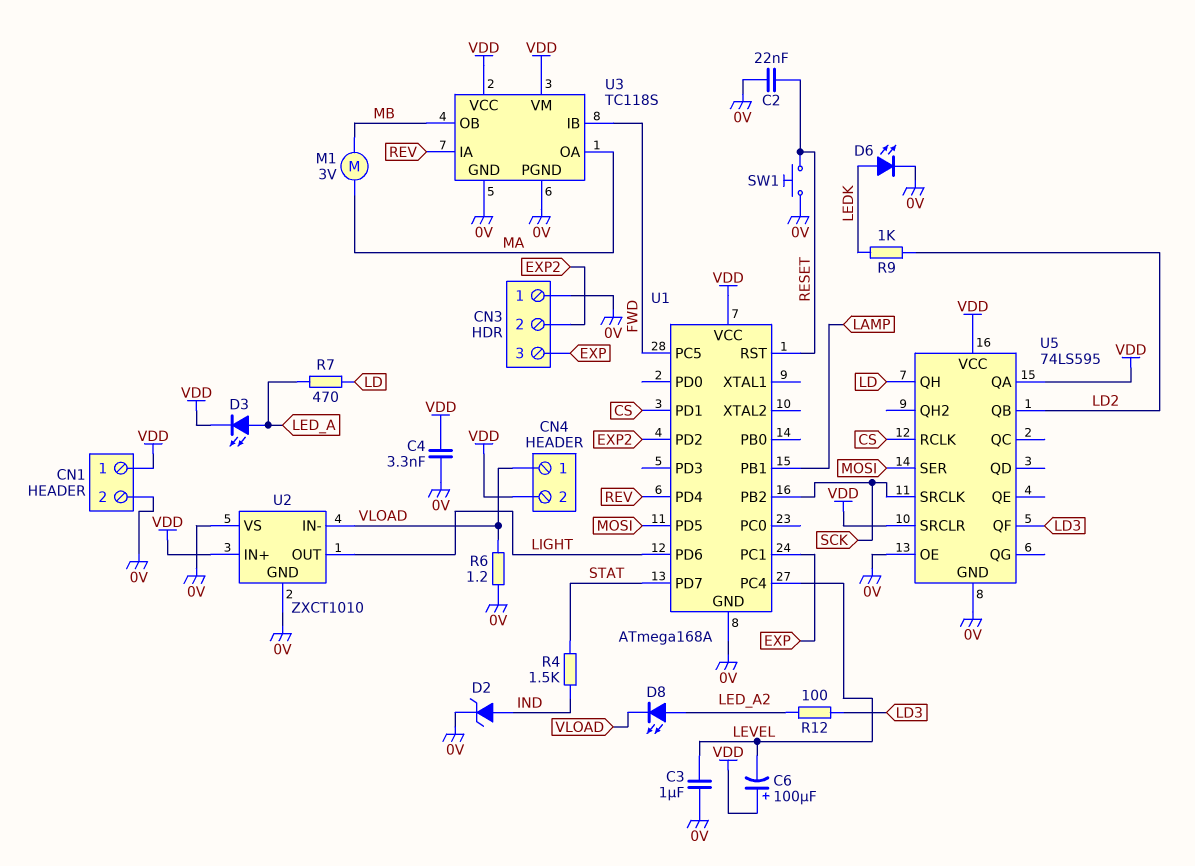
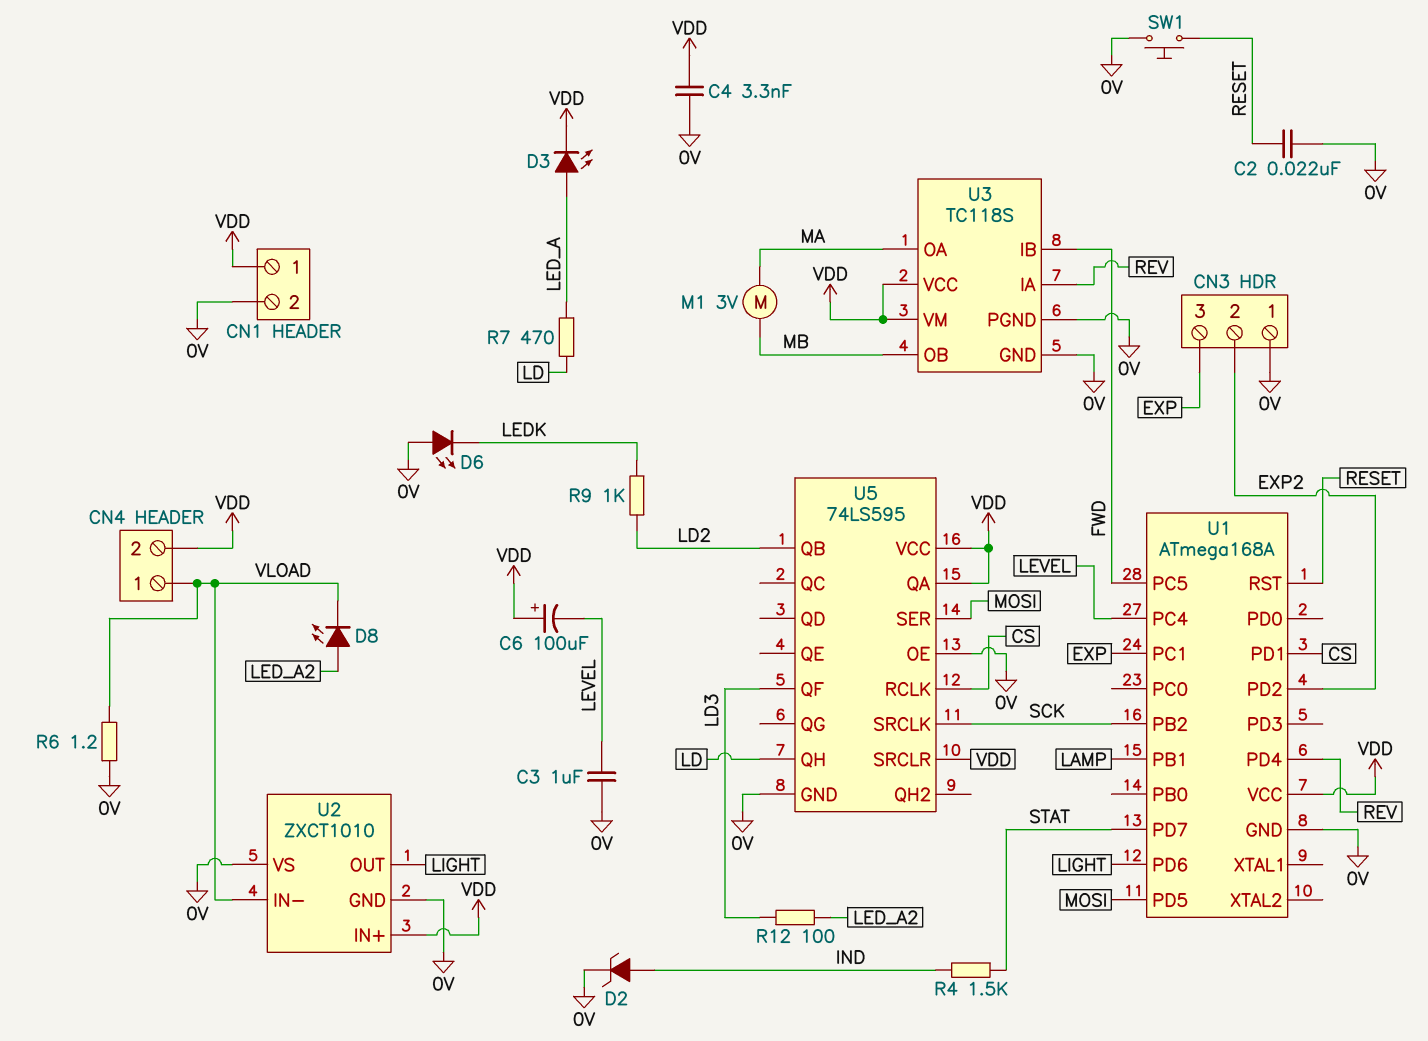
D6: LED (A LEDK, K 0V) -> LED (A 0V, K LEDK)

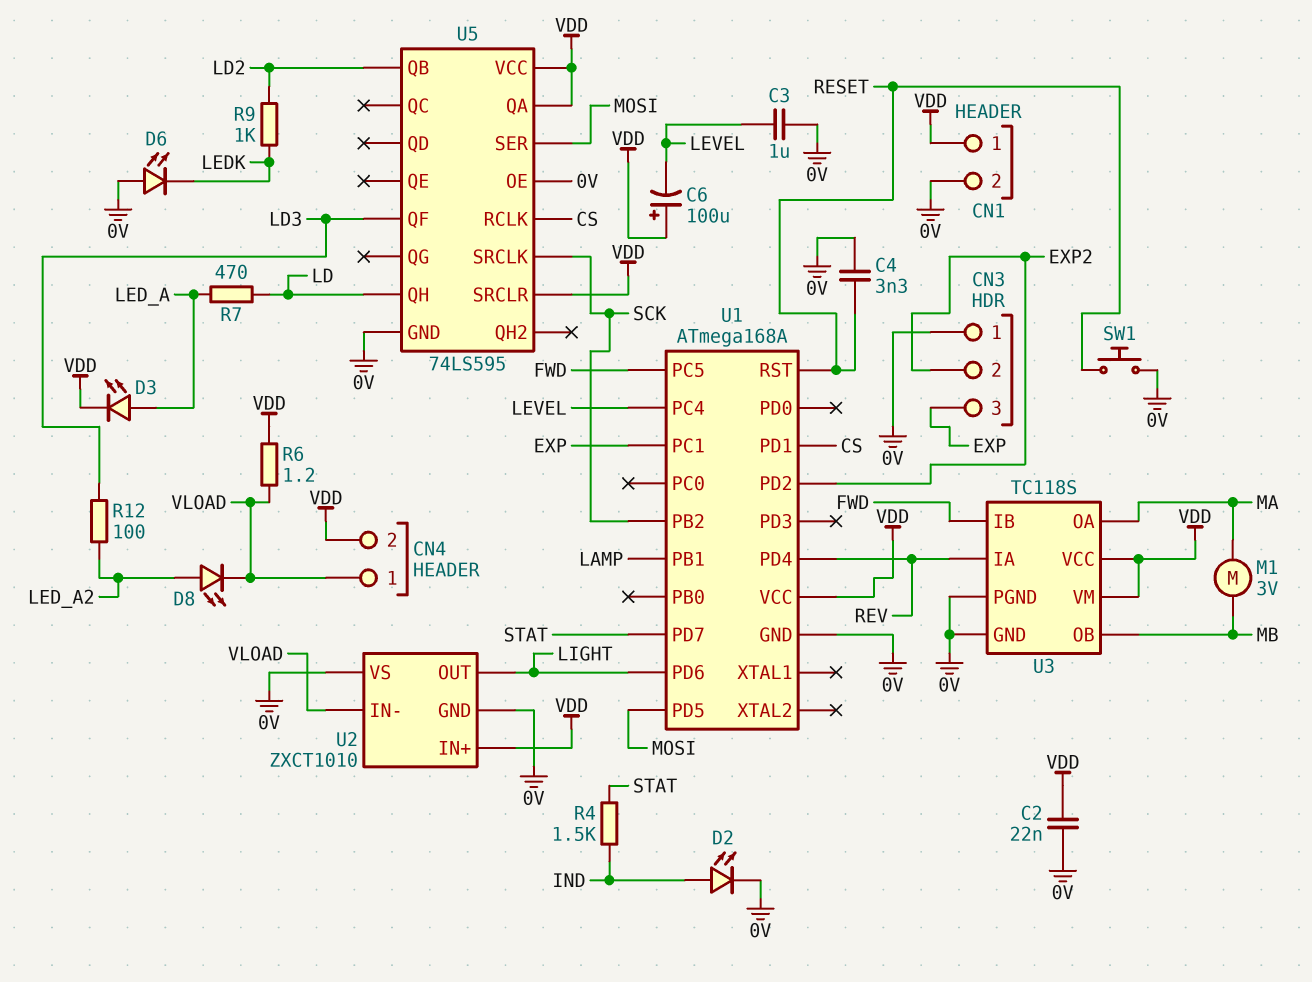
C2: 22nF (0V, RESET) -> 22nF (0V, VDD)
C4: 3.3nF (0V, VDD) -> 3.3nF (0V, RESET)
D2: zener (A IND, K 0V) -> LED (A IND, K 0V)
R6: 1.2 (0V, VLOAD) -> 1.2 (VDD, VLOAD)

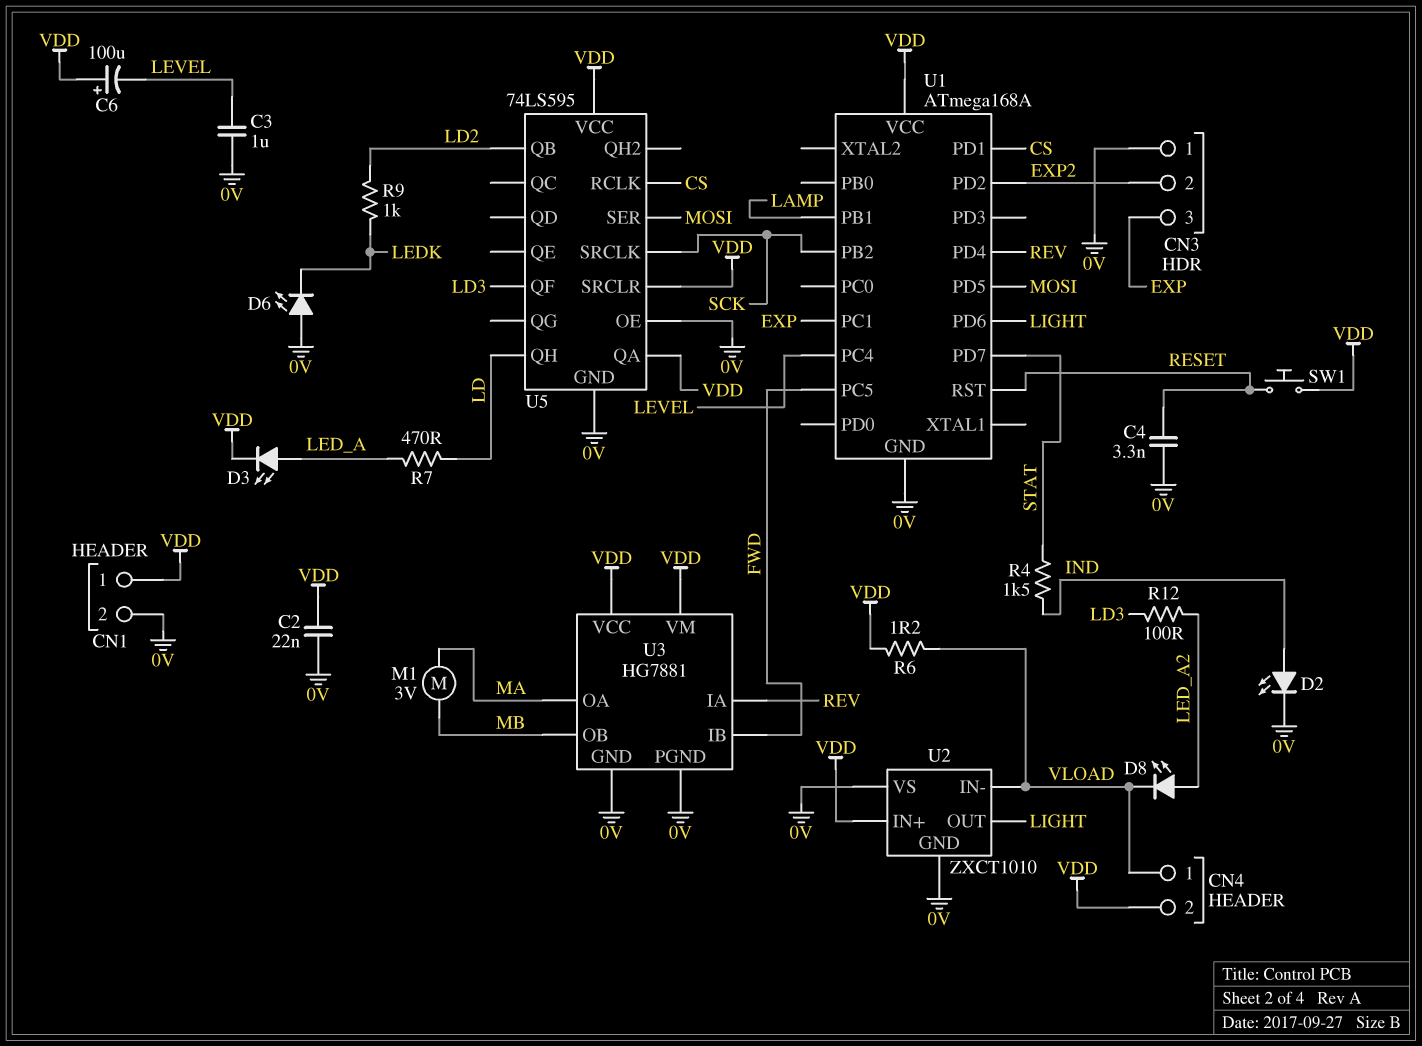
SW1: button (0V, RESET) -> button (RESET, VDD)
U3: TC118S -> HG7881

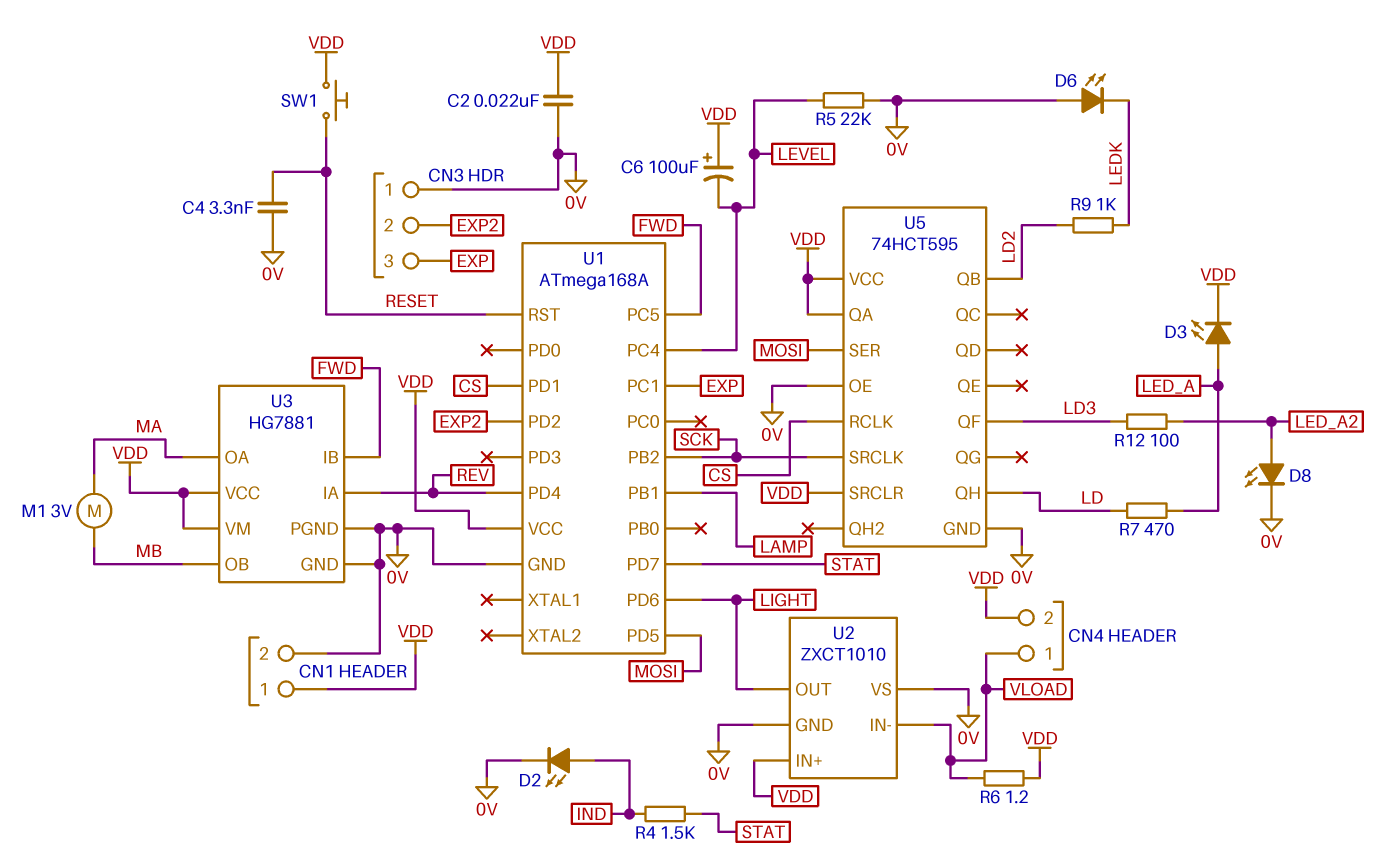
C3: 1uF (0V, LEVEL) -> none
D8: LED (A LED_A2, K VLOAD) -> LED (A LED_A2, K 0V)
R5: none -> 22k (0V, LEVEL)
U5: 74LS595 -> 74HCT595

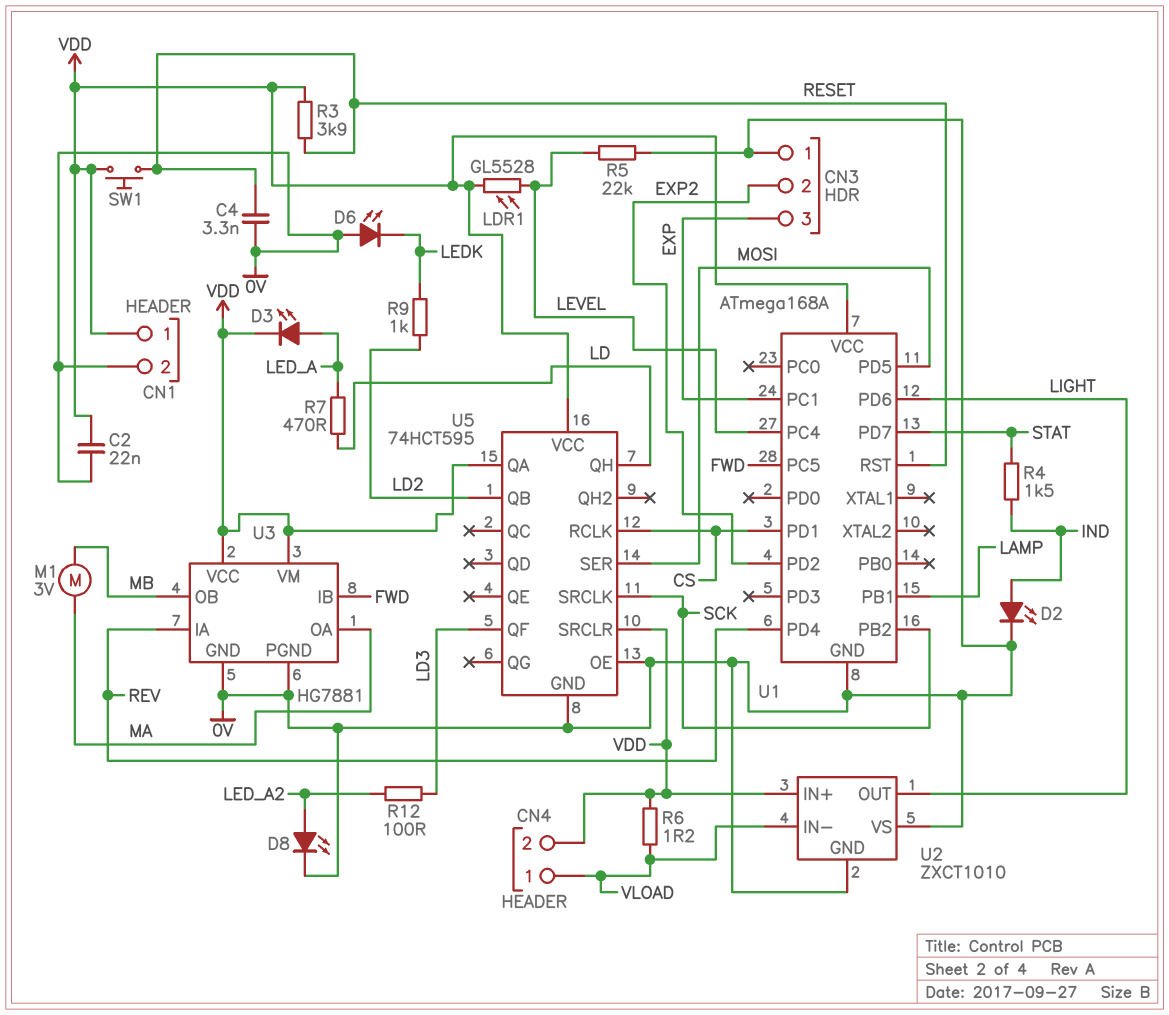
C6: 100uF (plus VDD, minus LEVEL) -> none
LDR1: none -> GL5528 (LEVEL, VDD)
R3: none -> 3.9k (RESET, VDD)

